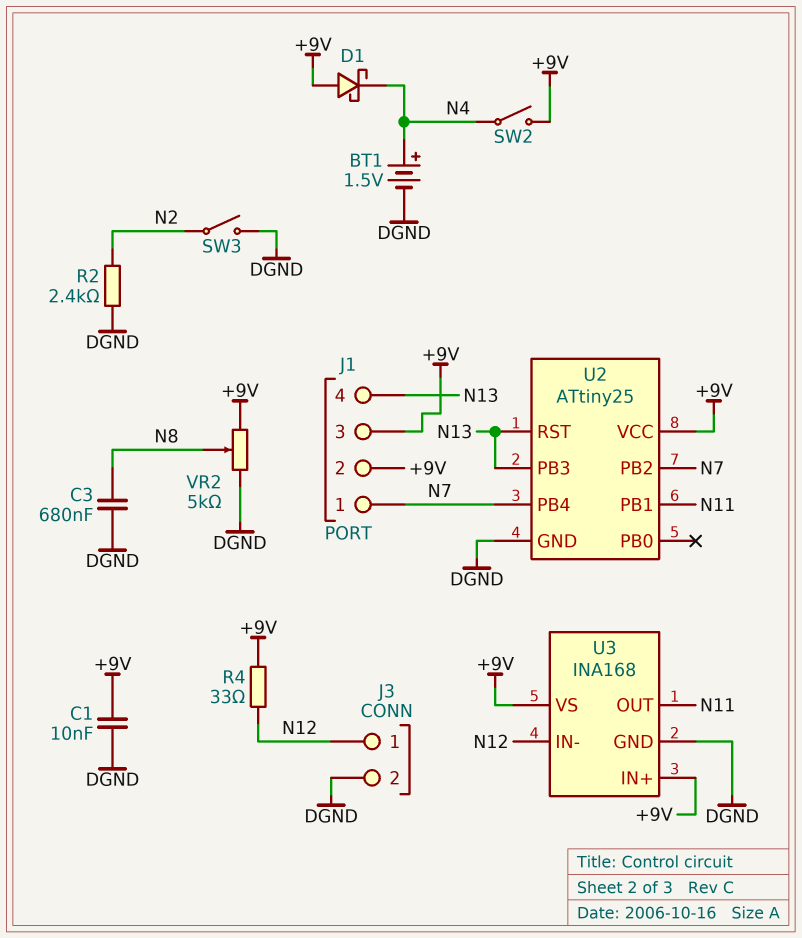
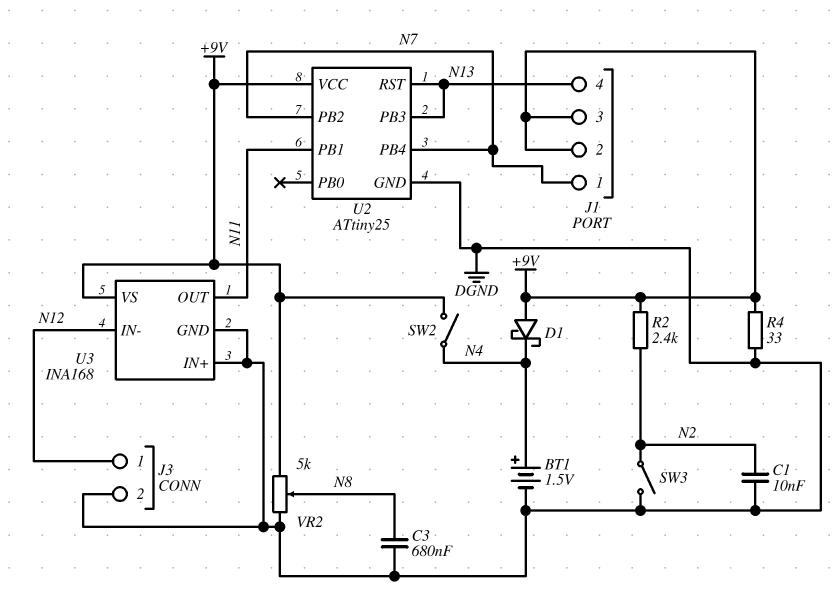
C1: 10nF (+9V, DGND) -> 10nF (DGND, N2)
R2: 2.4k (DGND, N2) -> 2.4k (+9V, N2)
R4: 33 (+9V, N12) -> 33 (+9V, DGND)
U3 pin IN+: +9V -> DGND

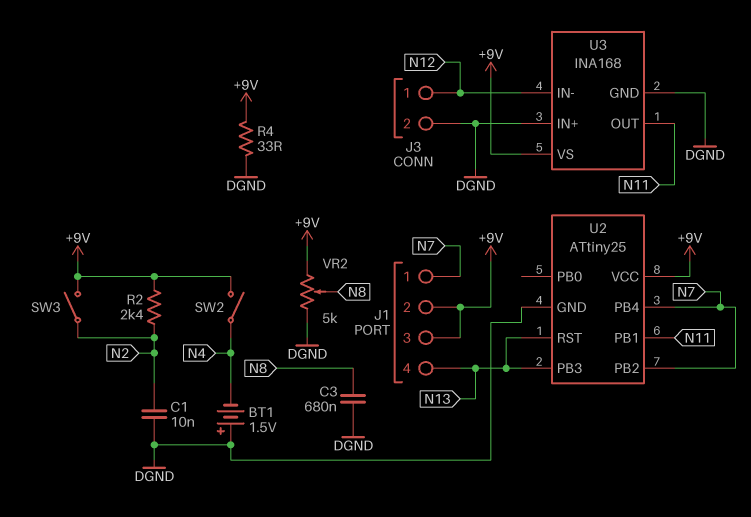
BT1: 1.5V (plus N4, minus DGND) -> 1.5V (plus DGND, minus N4)
D1: schottky (A +9V, K N4) -> none
SW3: switch (DGND, N2) -> switch (+9V, N2)

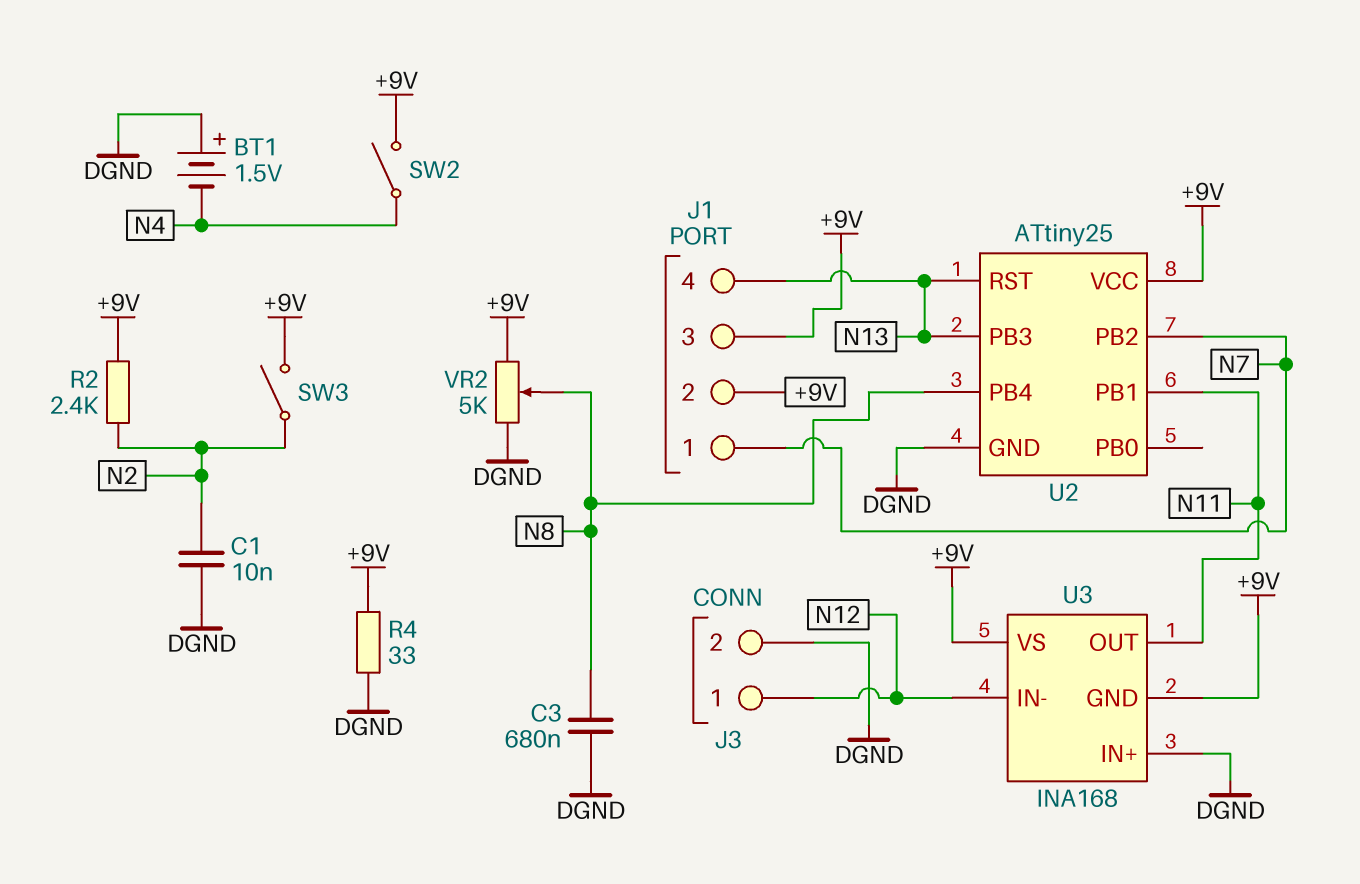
U2 pin PB4: N7 -> N8
U3 pin GND: DGND -> +9V

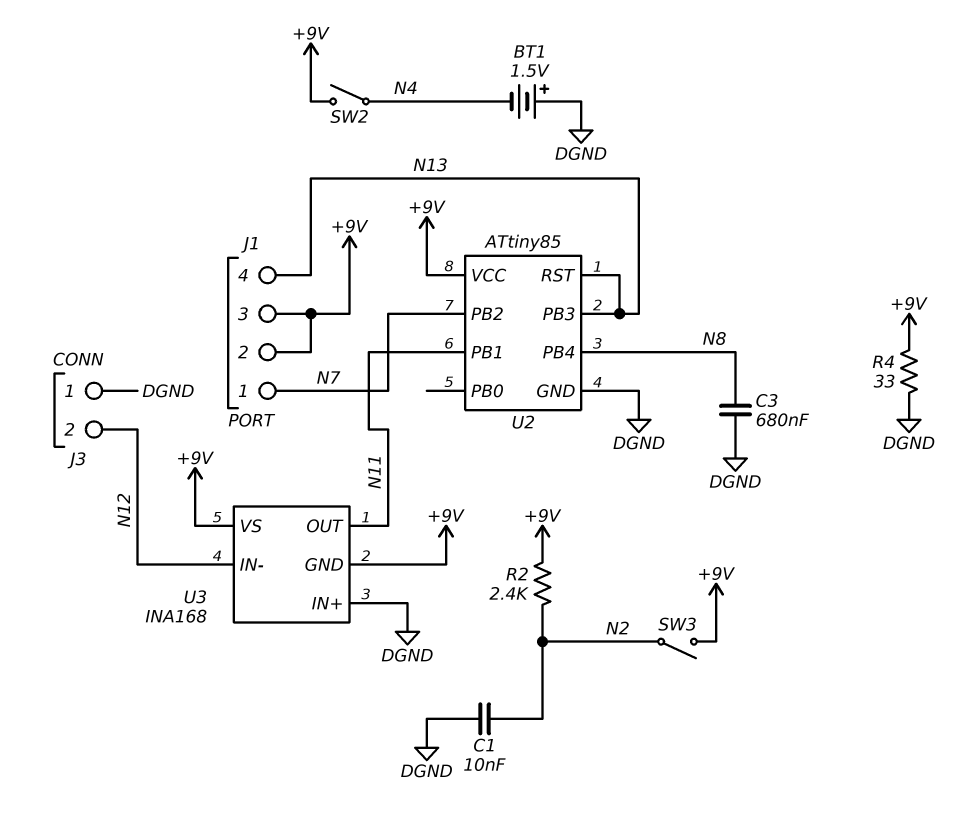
J3 pin 1: N12 -> DGND
J3 pin 2: DGND -> N12
U2: ATtiny25 -> ATtiny85
VR2: 5k (+9V, DGND, wiper N8) -> none

